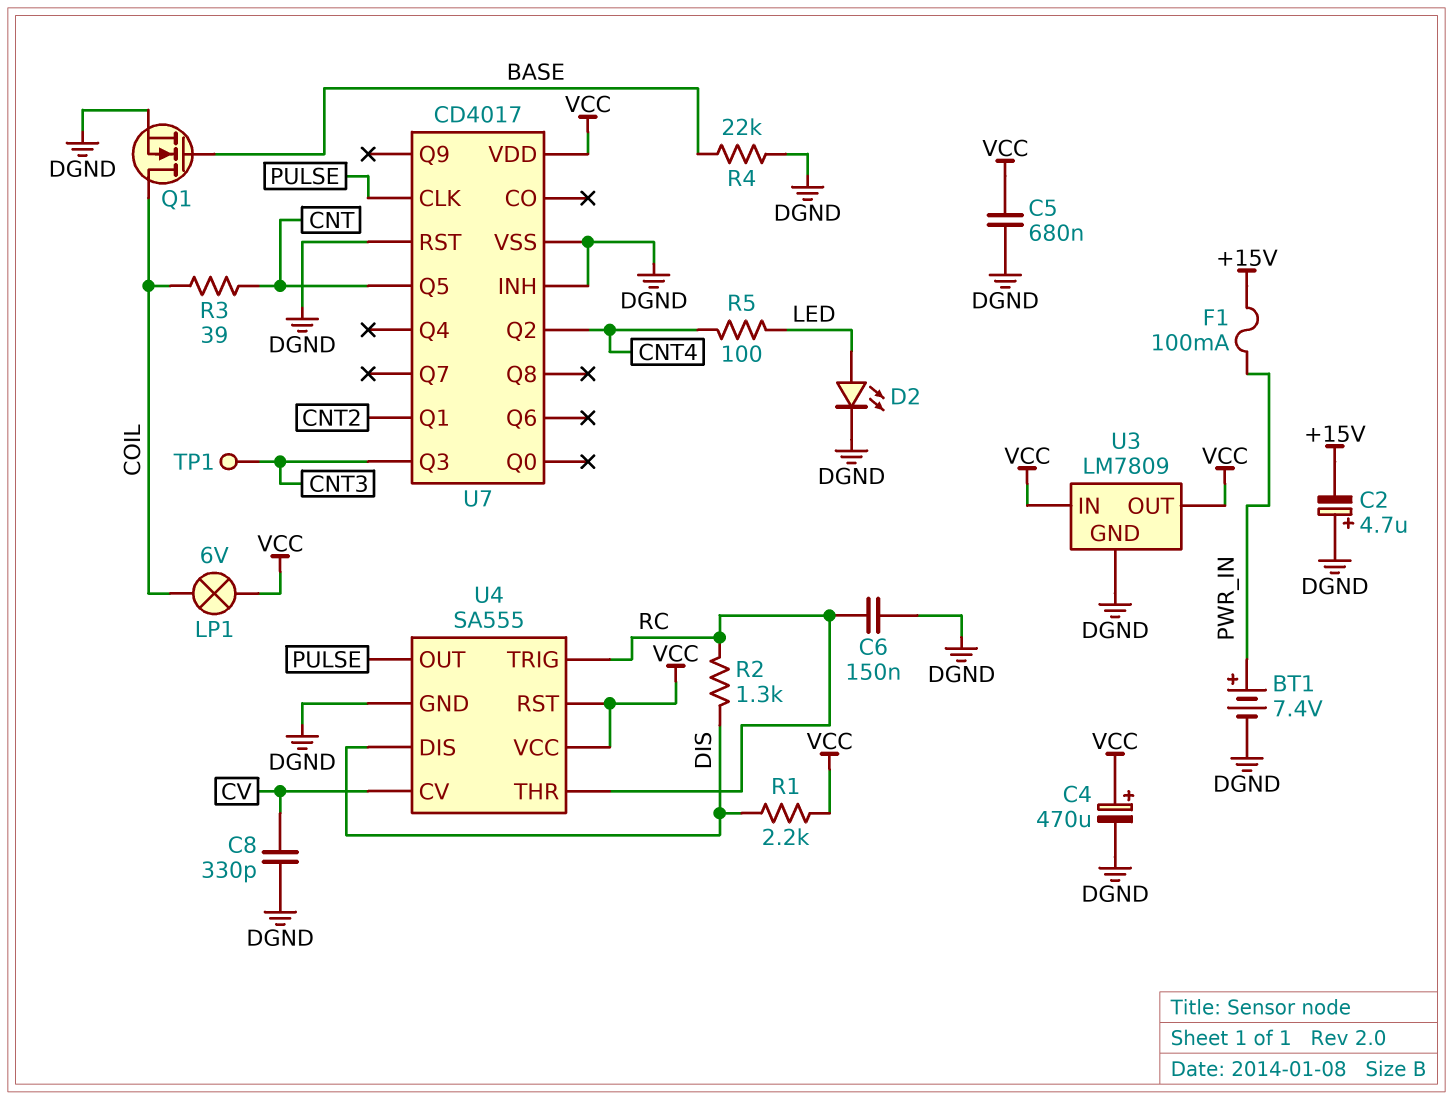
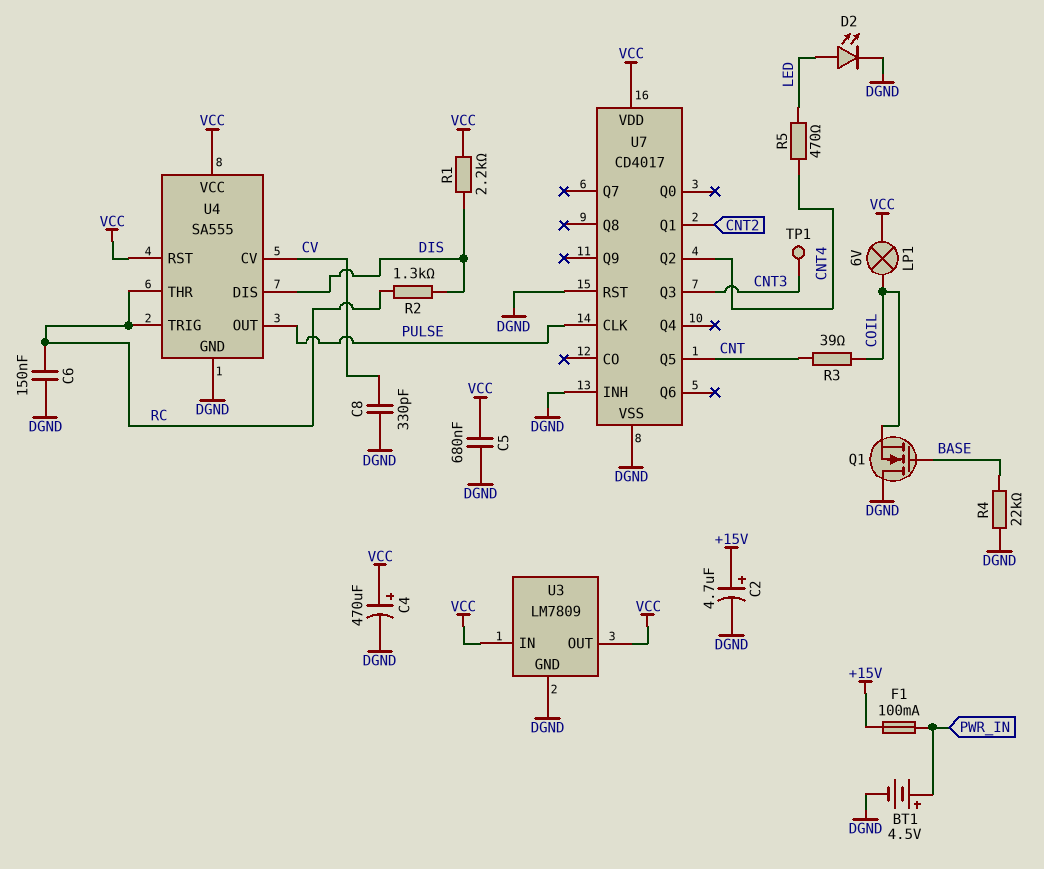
BT1: 7.4V (plus PWR_IN, minus DGND) -> 4.5V (plus PWR_IN, minus DGND)
C2: 4.7uF (plus DGND, minus +15V) -> 4.7uF (plus +15V, minus DGND)
Q1: NMOS (G BASE, D COIL, S DGND) -> NMOS (G BASE, D DGND, S COIL)
R5: 100 (CNT4, LED) -> 470 (CNT4, LED)

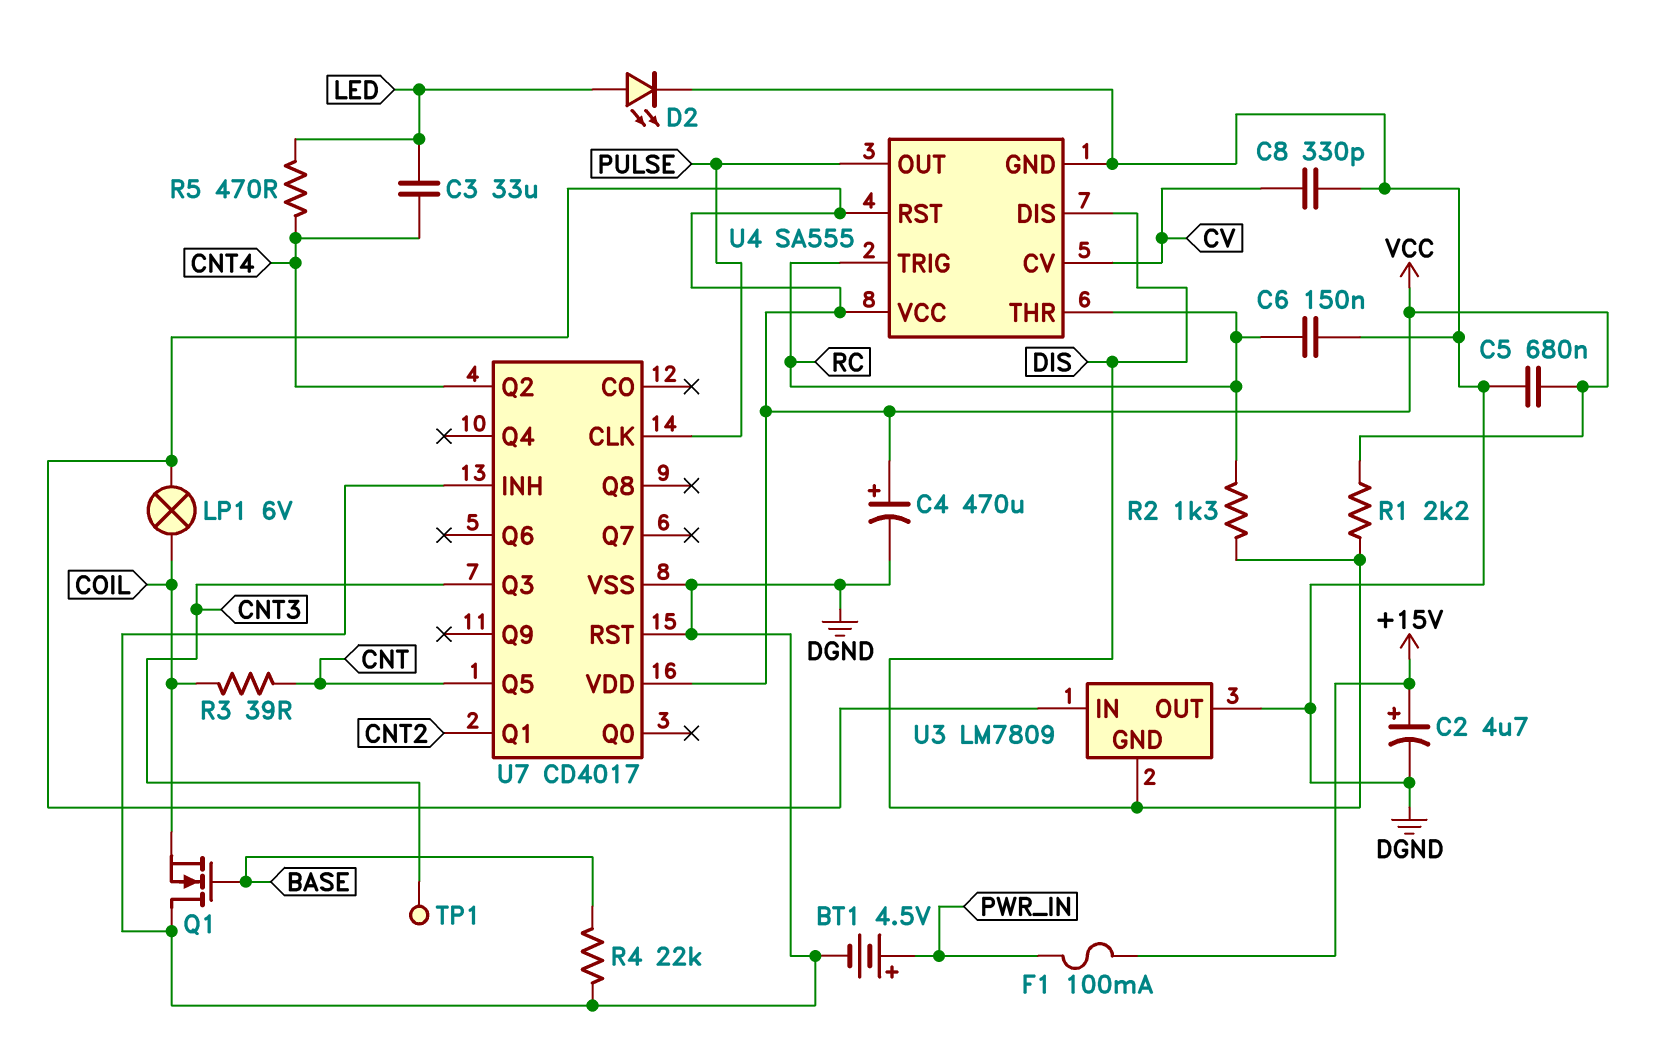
C3: none -> 33uF (CNT4, LED)
U3 pin GND: DGND -> DIS
U3 pin OUT: VCC -> DGND

